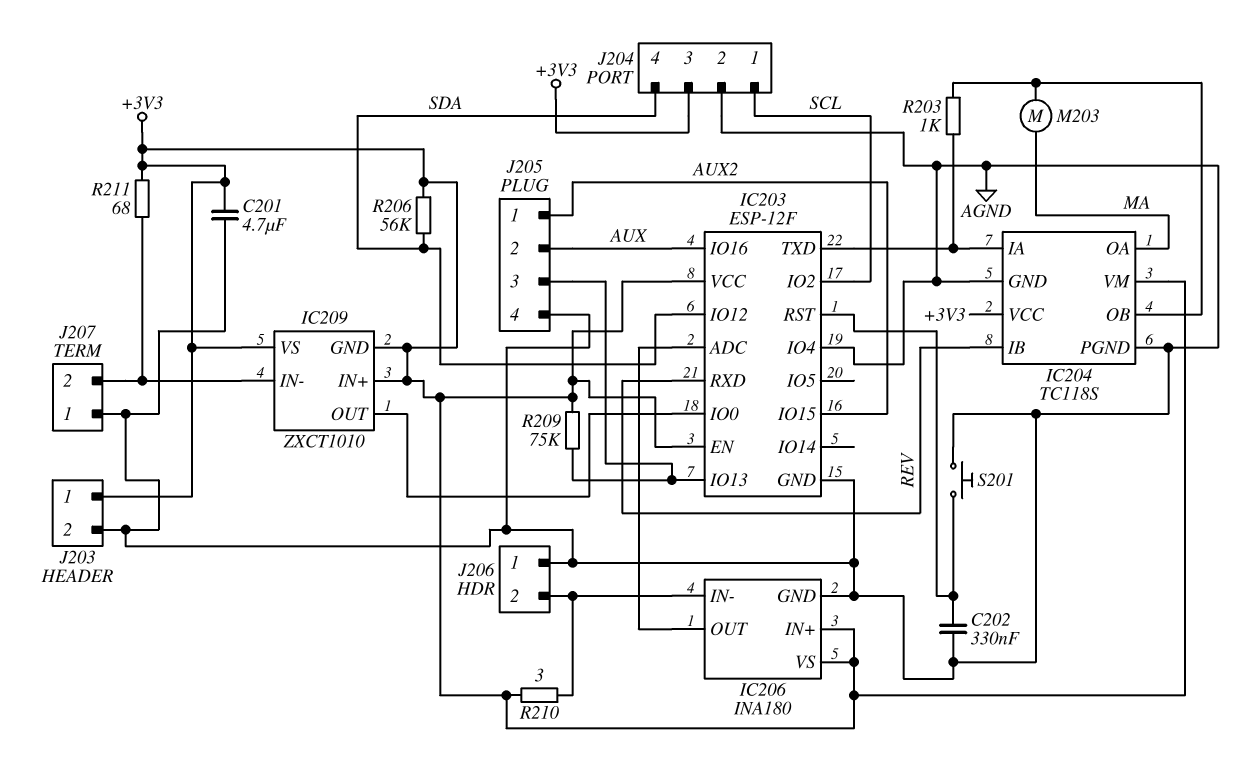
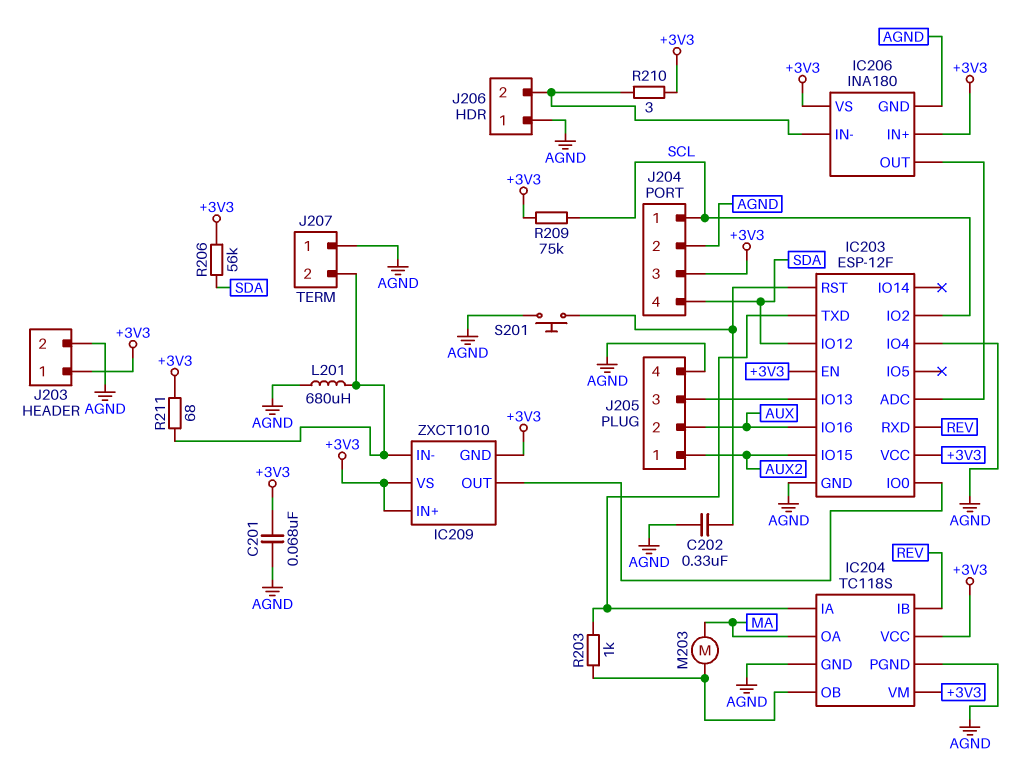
C201: 4.7uF (+3V3, AGND) -> 68nF (+3V3, AGND)
L201: none -> 680uH (AGND, IC209/IN-)
R209: 75k (+3V3, IC203/IO13) -> 75k (+3V3, SCL)

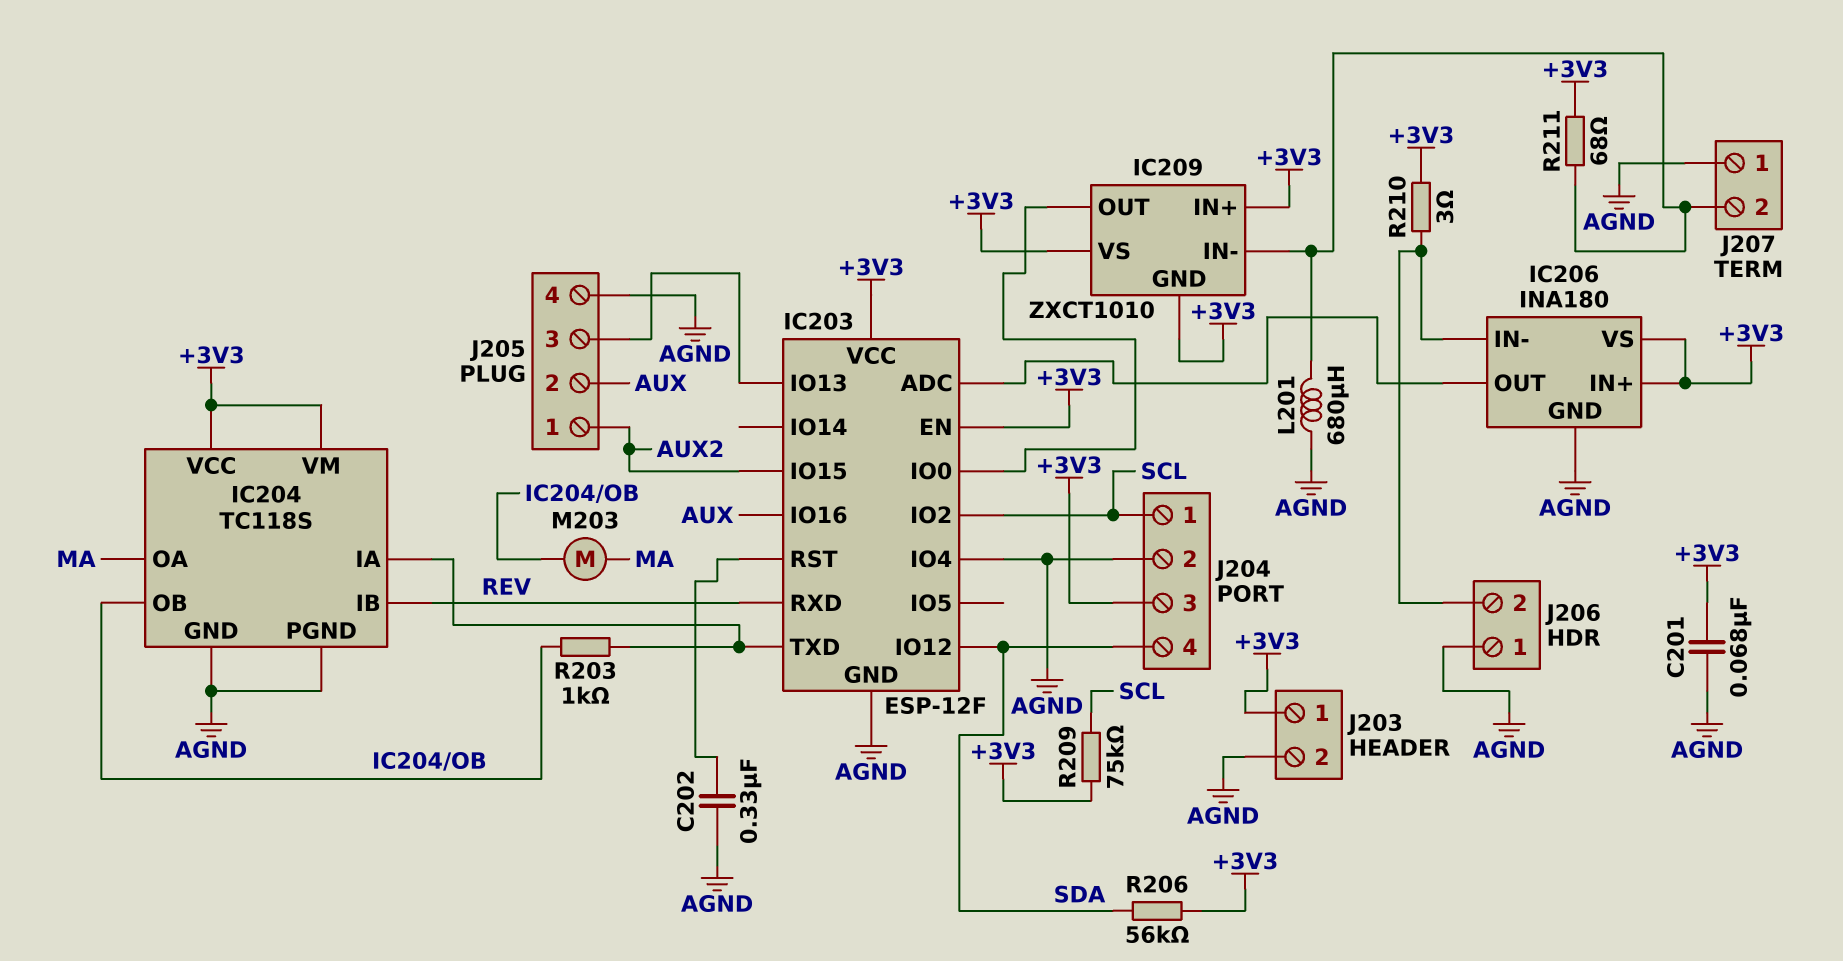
S201: button (AGND, IC203/RST) -> none

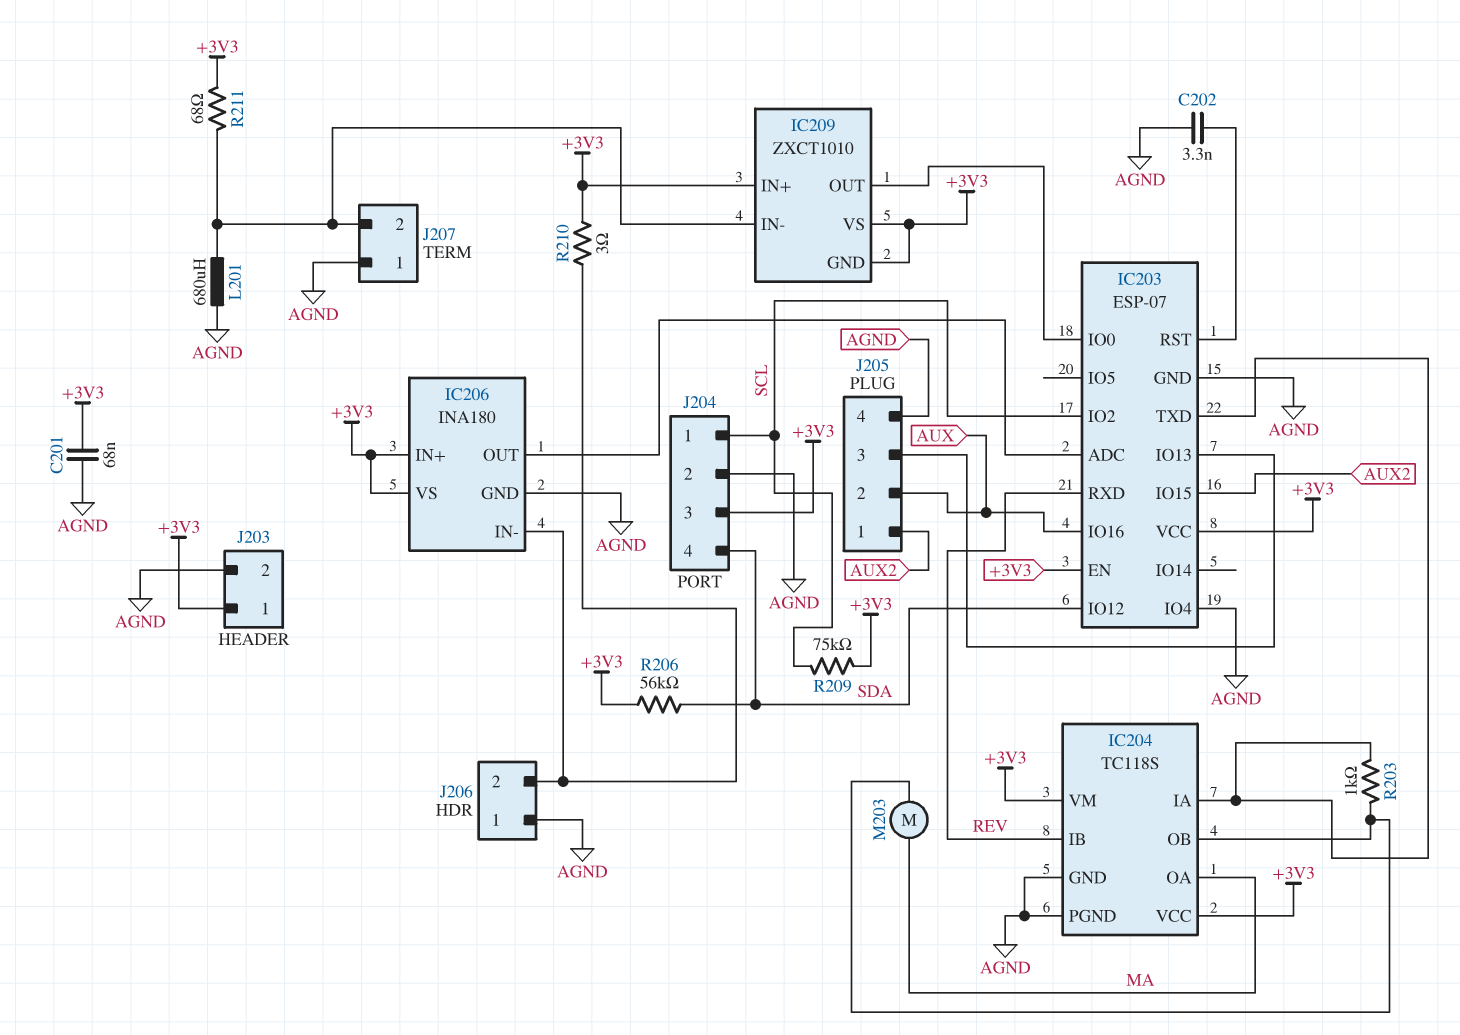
C202: 330nF (AGND, IC203/RST) -> 3.3nF (AGND, IC203/RST)
IC203: ESP-12F -> ESP-07

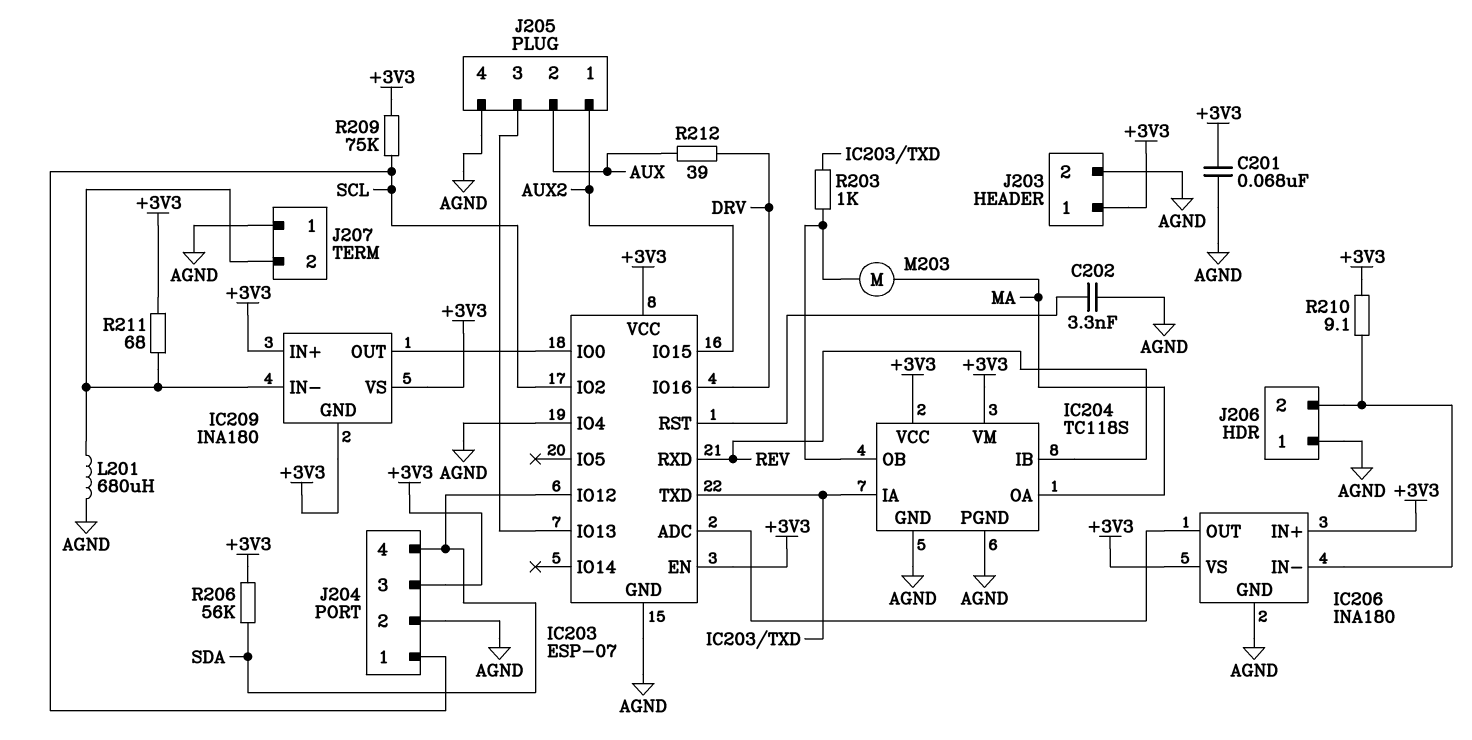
IC203 pin IO16: AUX -> DRV
IC209: ZXCT1010 -> INA180
R210: 3 (+3V3, IC206/IN-) -> 9.1 (+3V3, IC206/IN-)
R212: none -> 39 (AUX, DRV)

